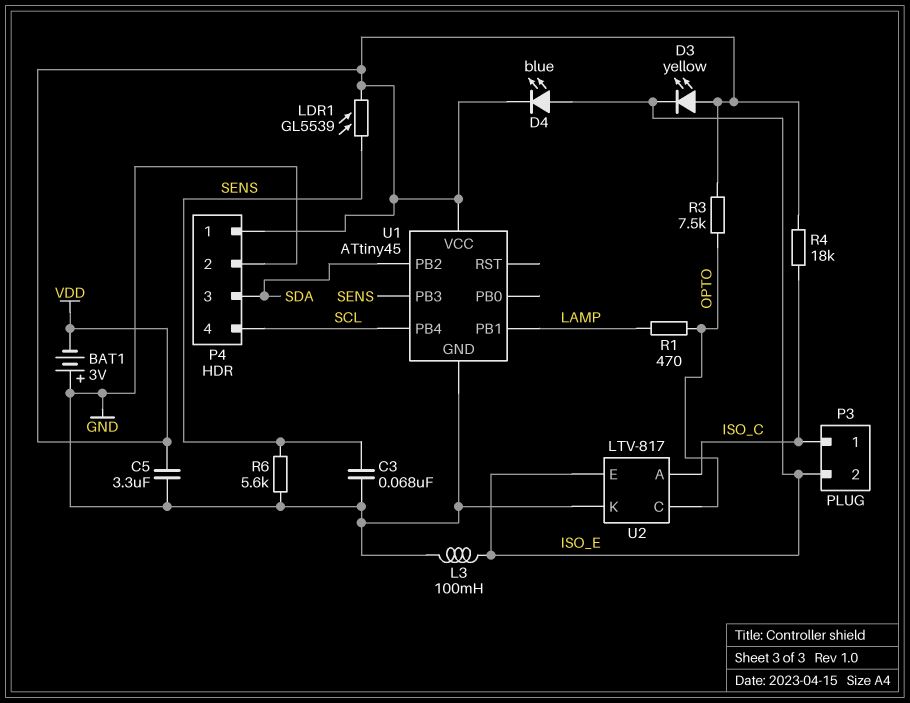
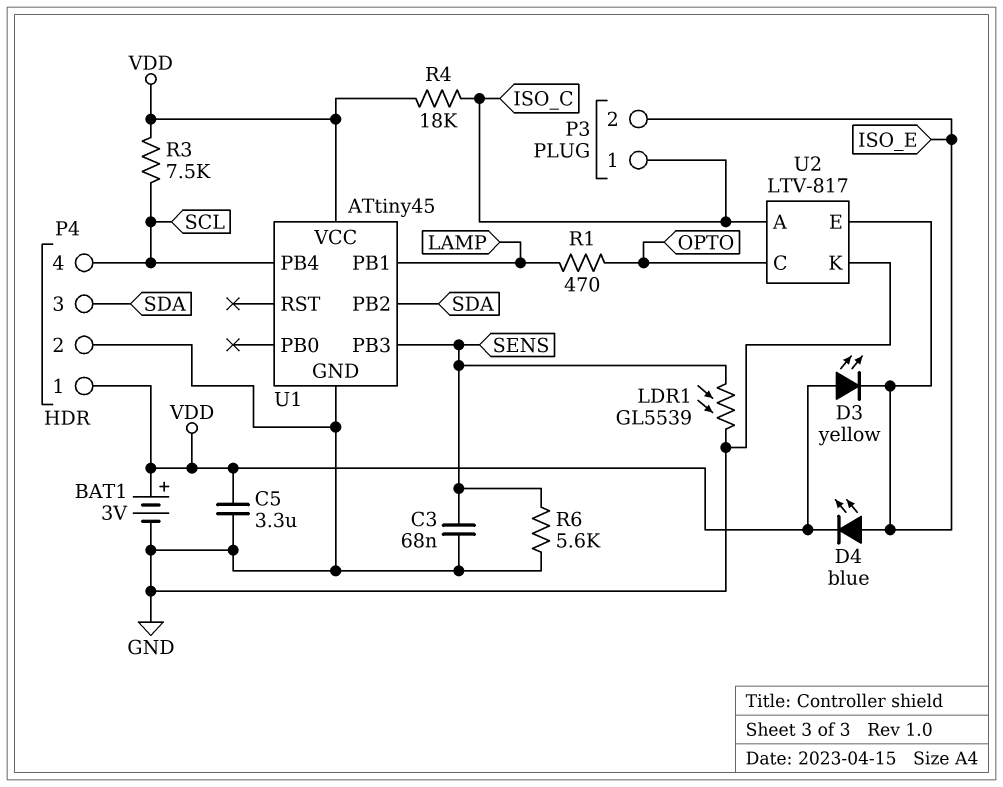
BAT1: 3V (plus GND, minus VDD) -> 3V (plus VDD, minus GND)
L3: 100mH (GND, ISO_E) -> none
LDR1: GL5539 (SENS, VDD) -> GL5539 (GND, SENS)
R3: 7.5k (OPTO, VDD) -> 7.5k (SCL, VDD)

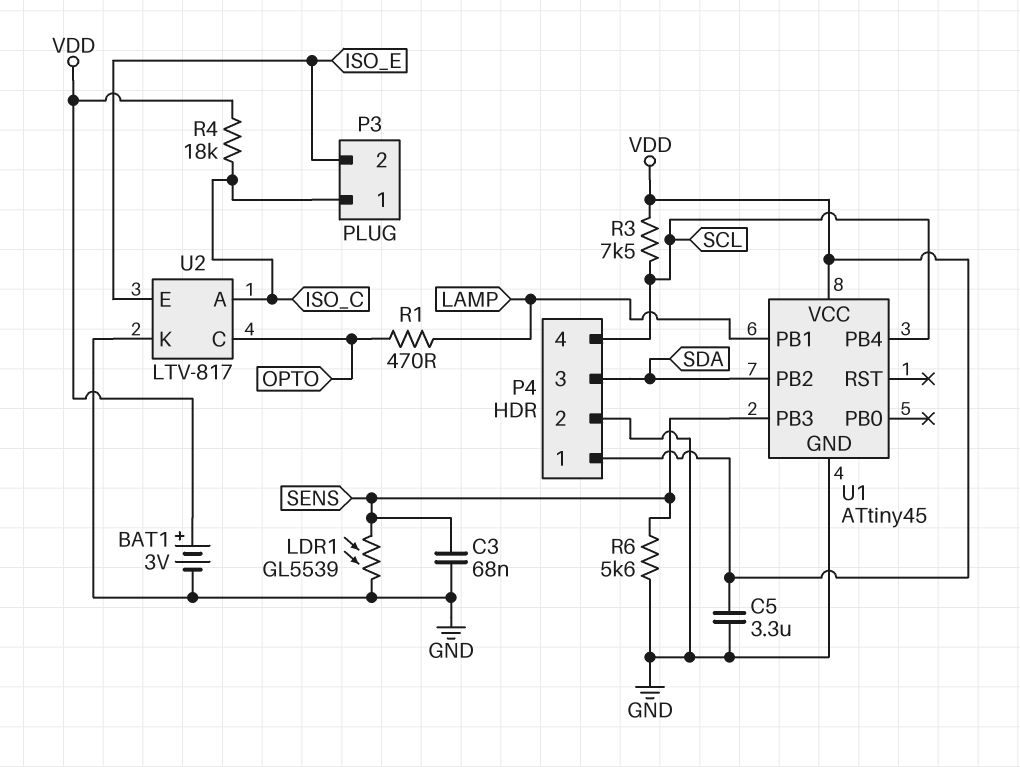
D3: LED yellow (A VDD, K ISO_E) -> none
D4: LED blue (A ISO_E, K VDD) -> none

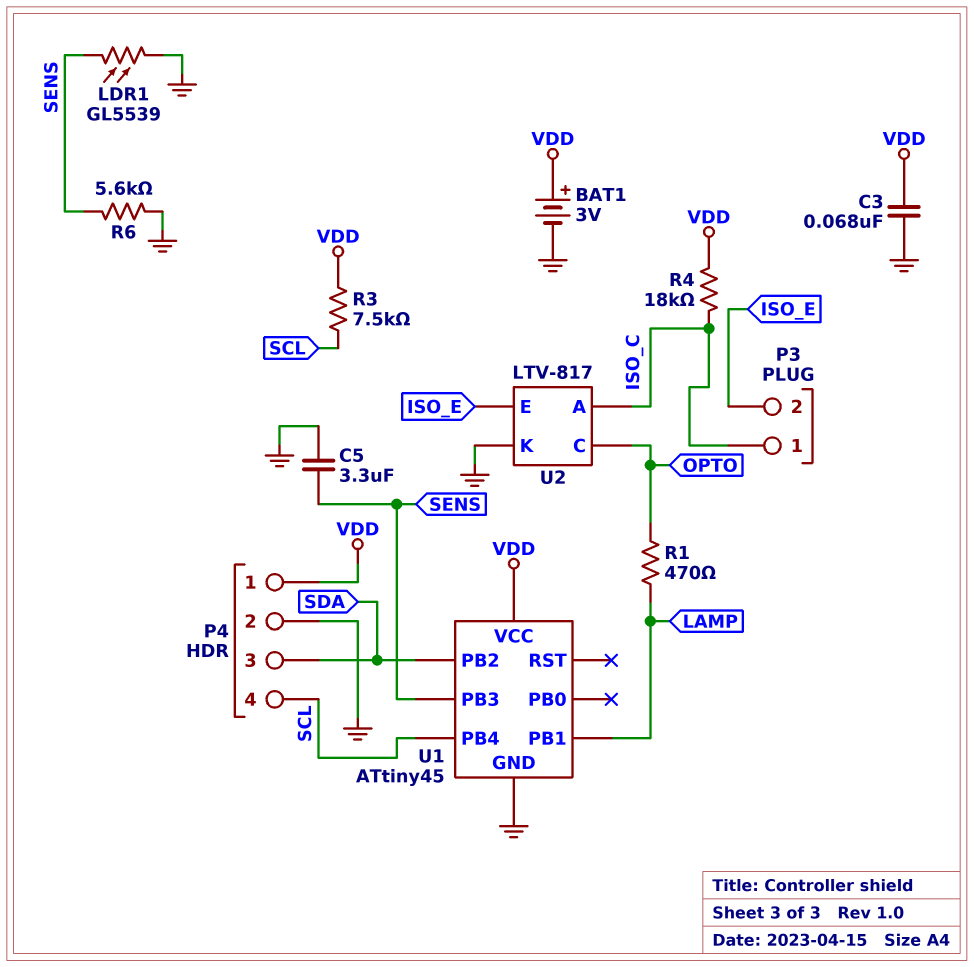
C3: 68nF (GND, SENS) -> 68nF (GND, VDD)
C5: 3.3uF (GND, VDD) -> 3.3uF (GND, SENS)

